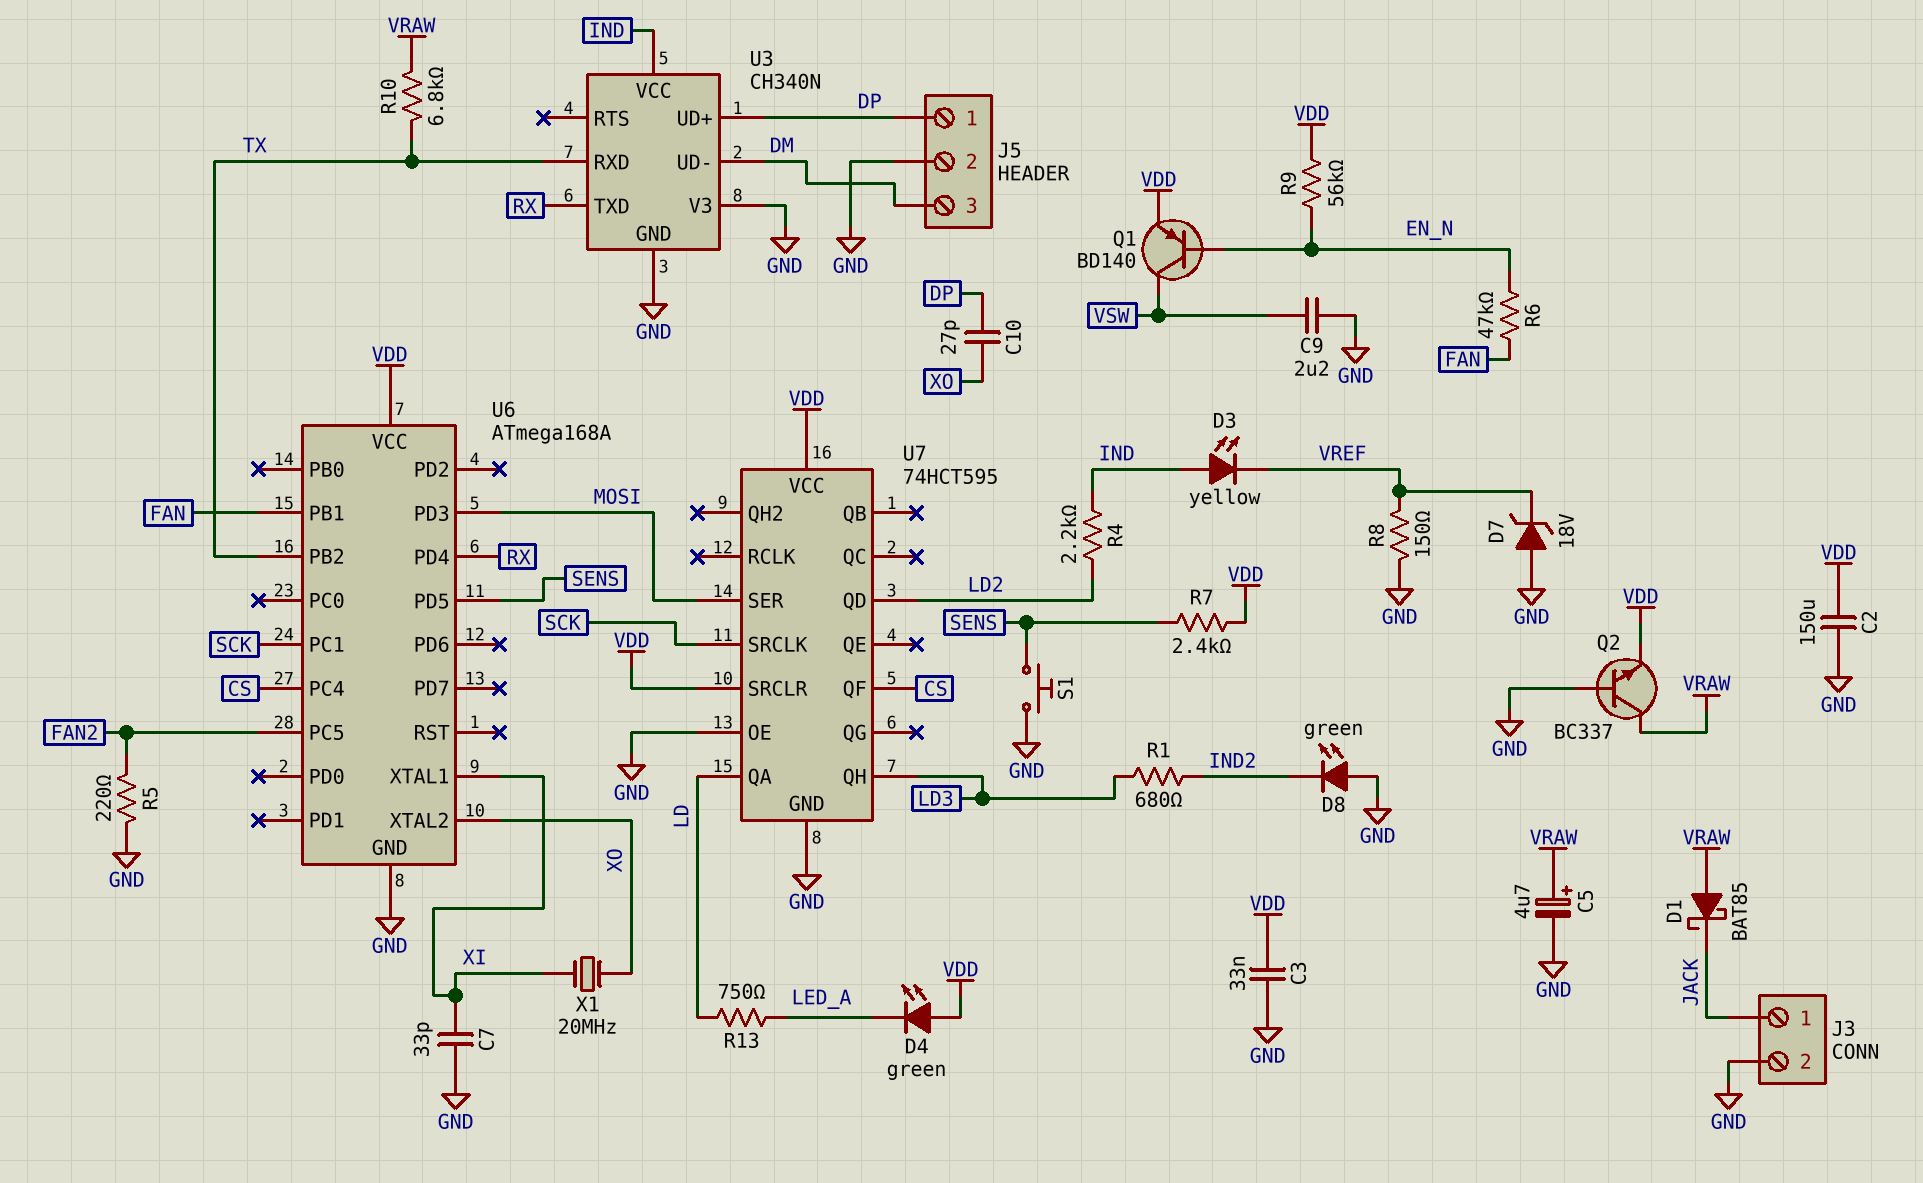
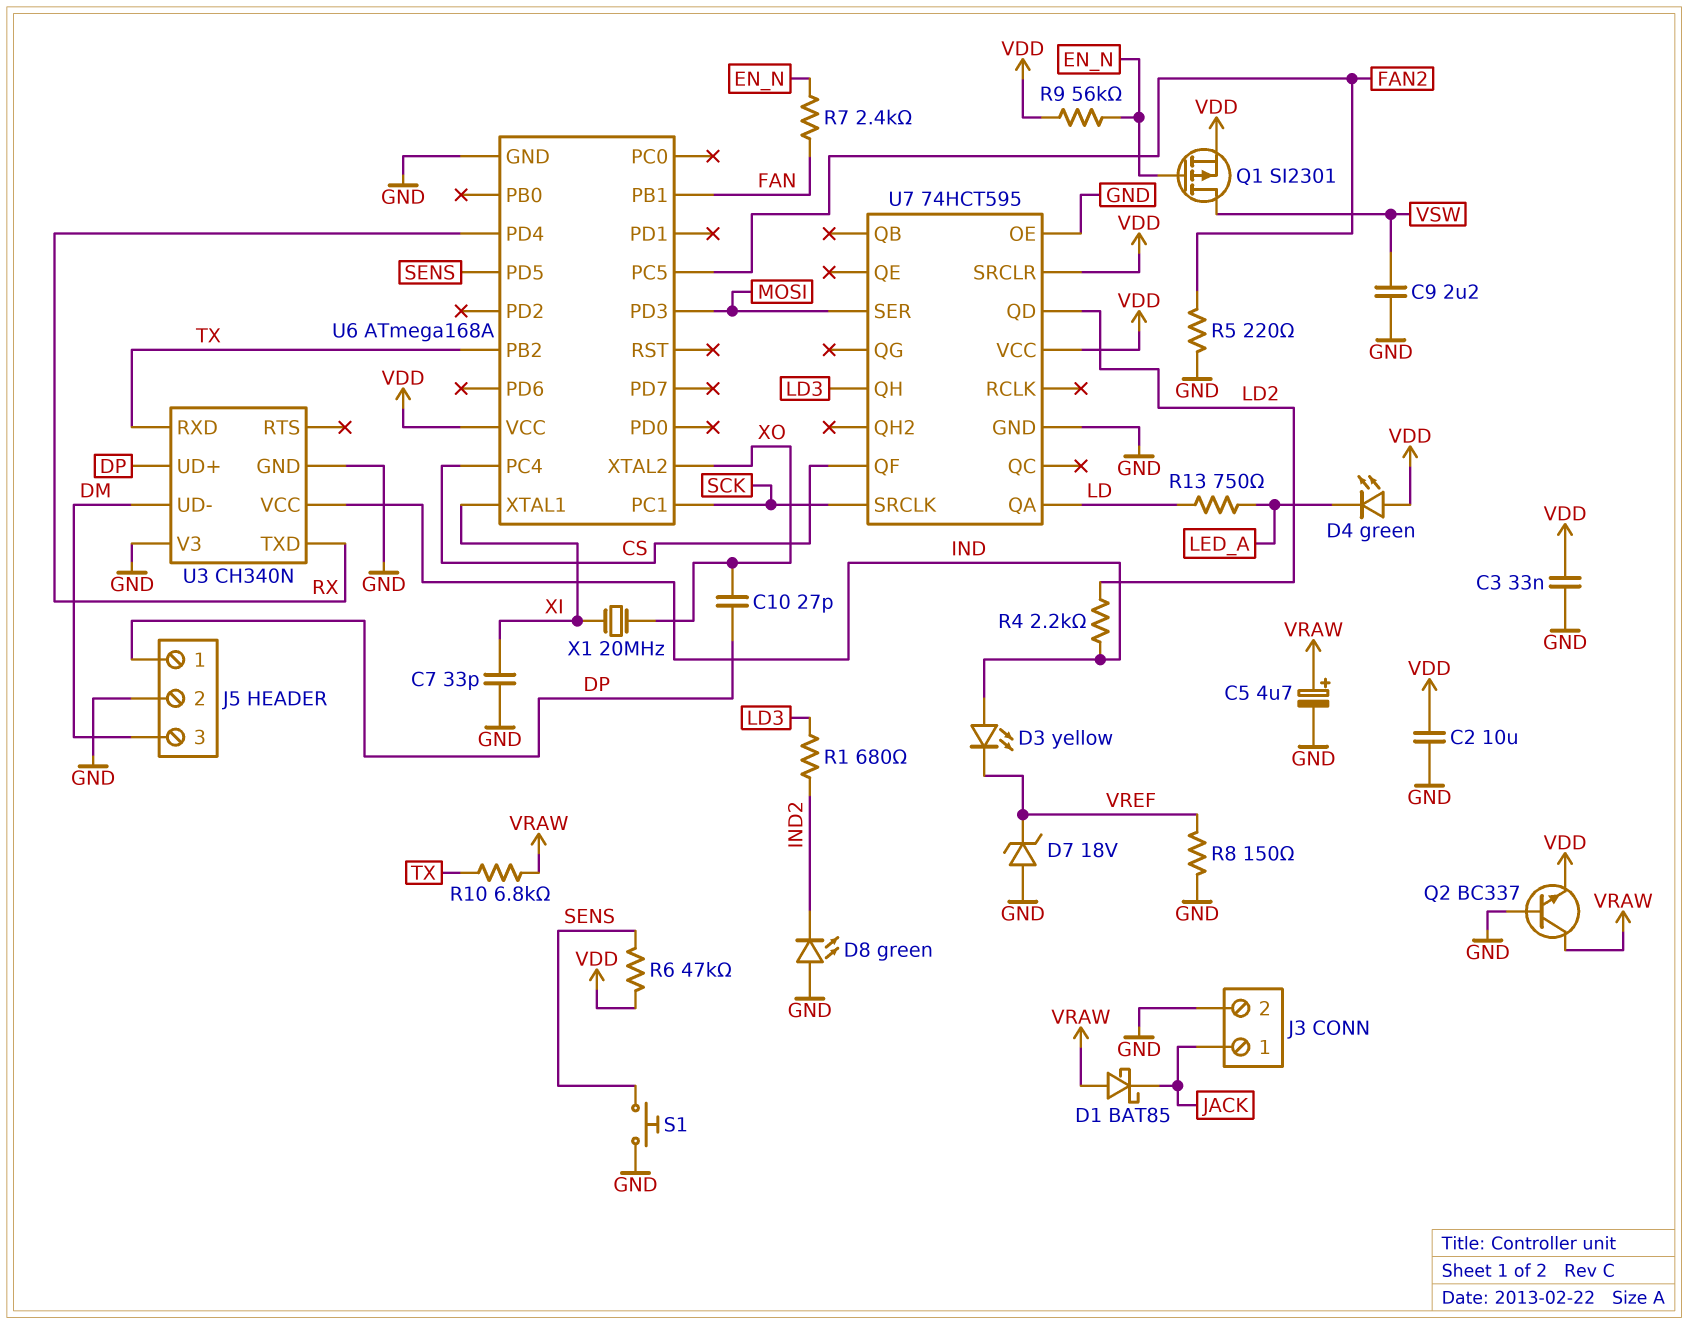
C2: 150uF (GND, VDD) -> 10uF (GND, VDD)
Q1: PNP BD140 (B EN_N, C VSW, E VDD) -> PMOS SI2301 (G EN_N, D VSW, S VDD)
R6: 47k (EN_N, FAN) -> 47k (SENS, VDD)
R7: 2.4k (SENS, VDD) -> 2.4k (EN_N, FAN)

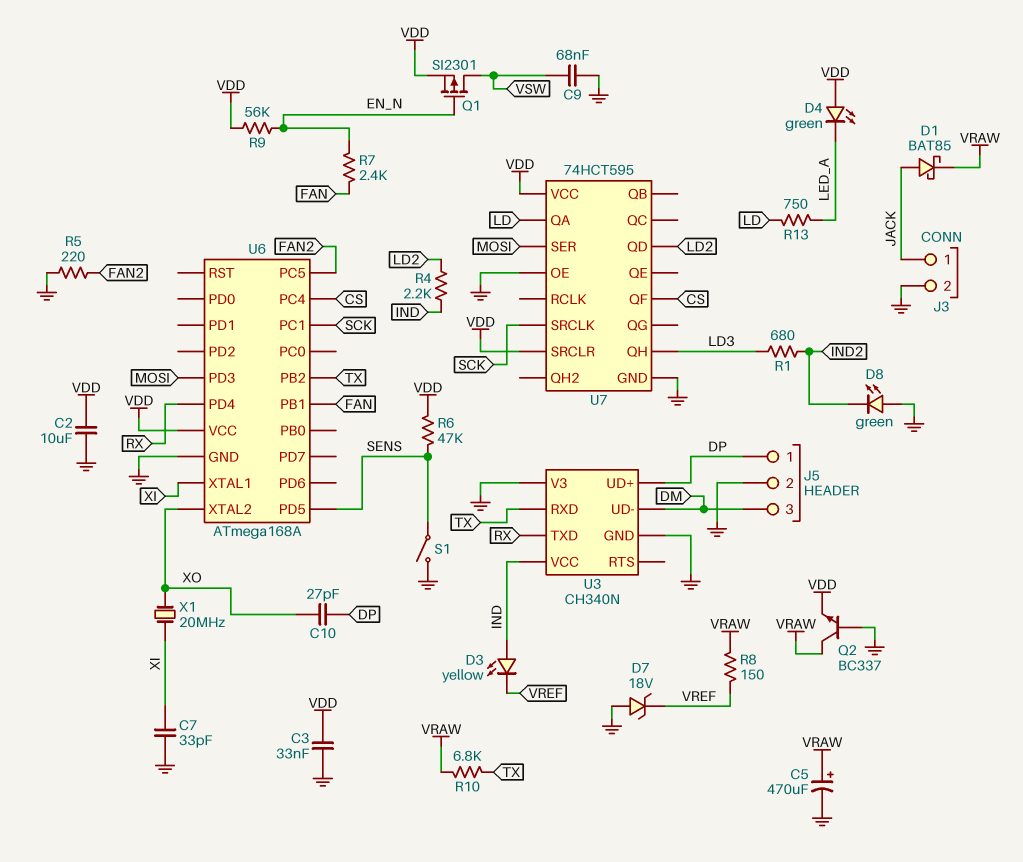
C5: 4.7uF (plus VRAW, minus GND) -> 470uF (plus VRAW, minus GND)
C9: 2.2uF (GND, VSW) -> 68nF (GND, VSW)
D1: schottky BAT85 (A VRAW, K JACK) -> schottky BAT85 (A JACK, K VRAW)
R8: 150 (GND, VREF) -> 150 (VRAW, VREF)
S1: button (GND, SENS) -> switch (GND, SENS)

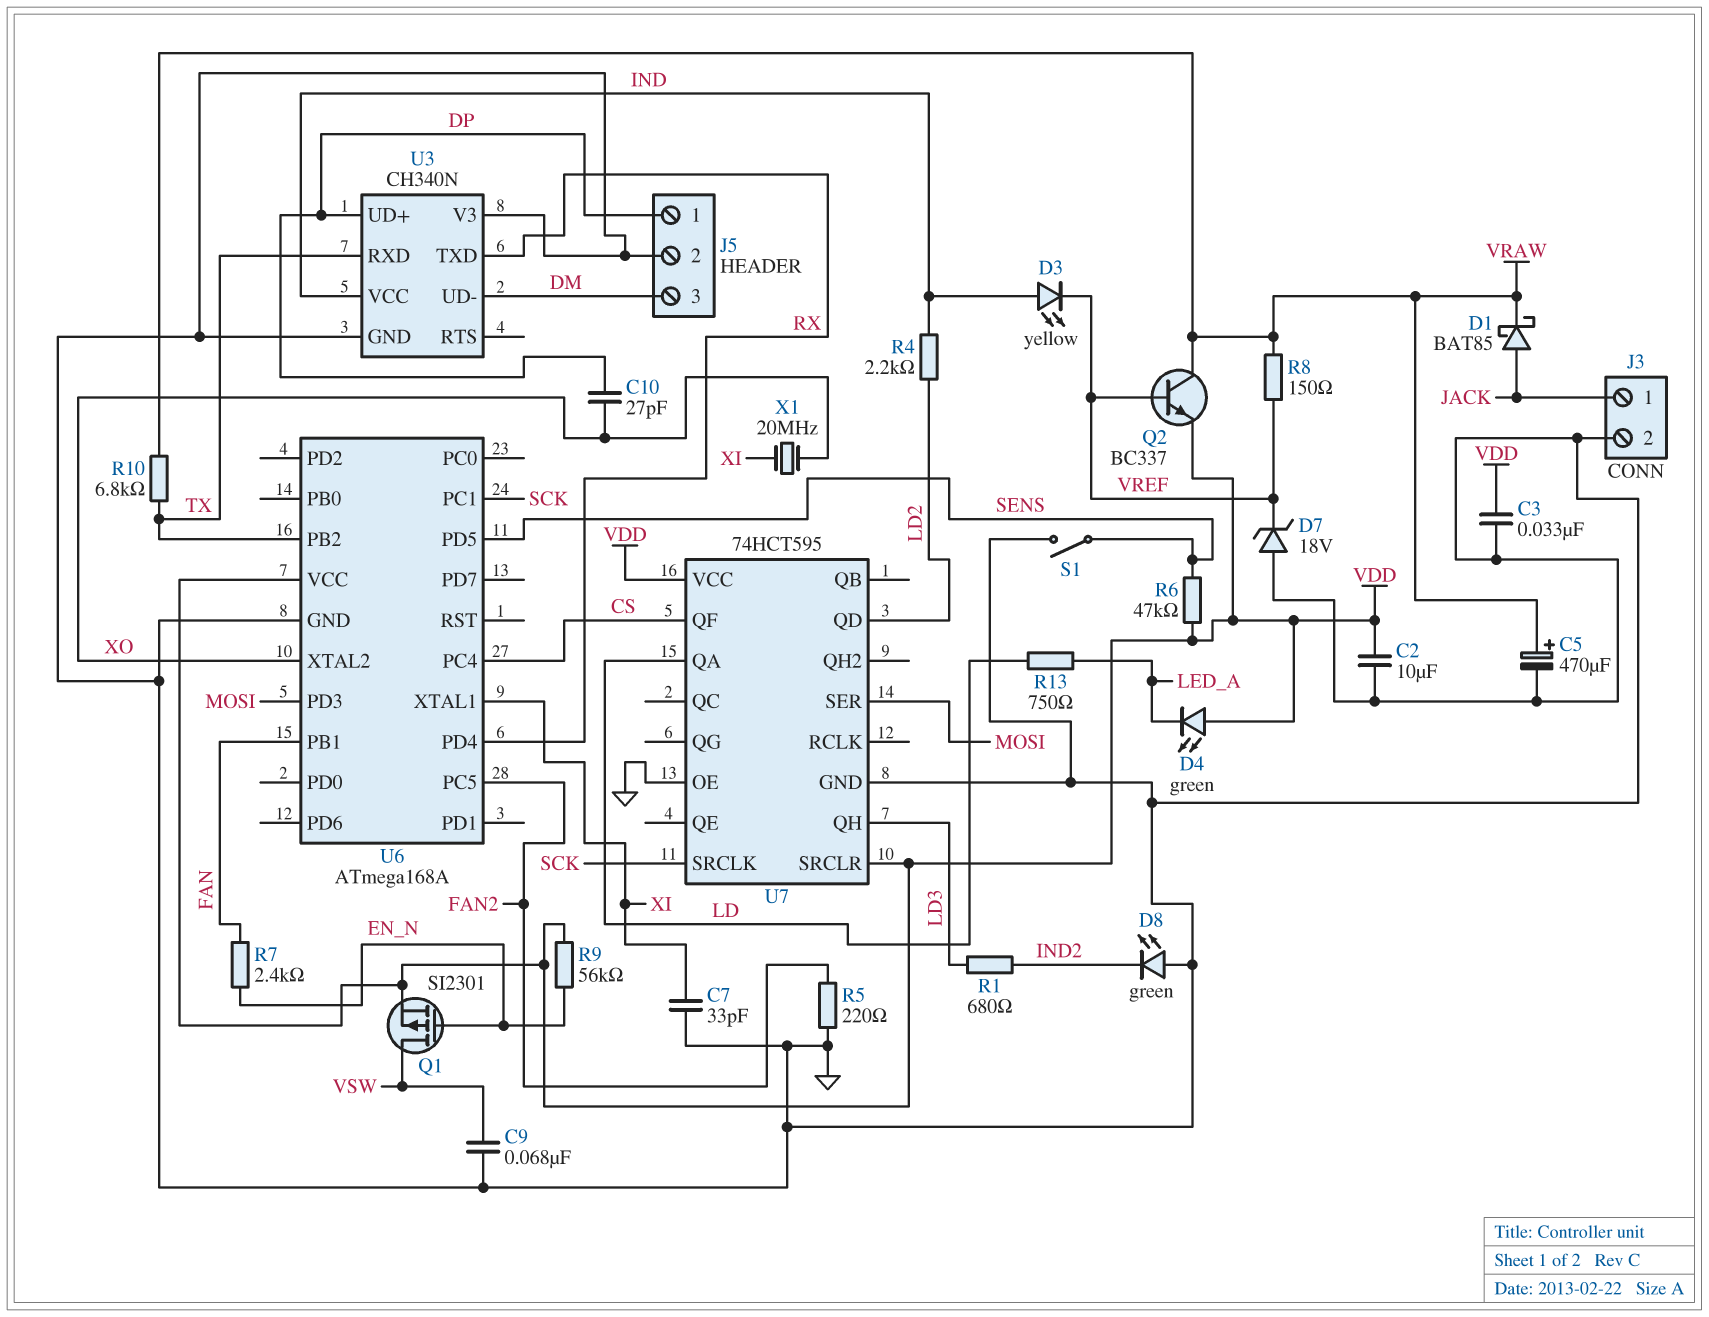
Q2: NPN BC337 (B GND, C VRAW, E VDD) -> NPN BC337 (B VREF, C VRAW, E VDD)

